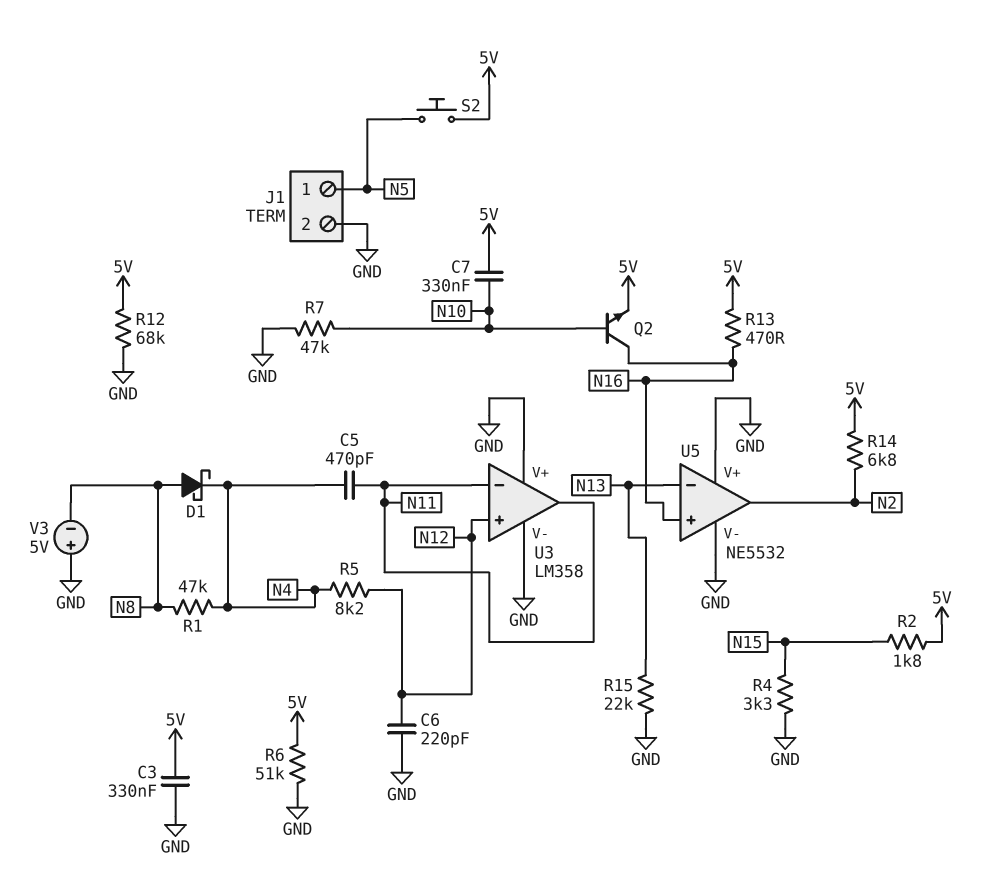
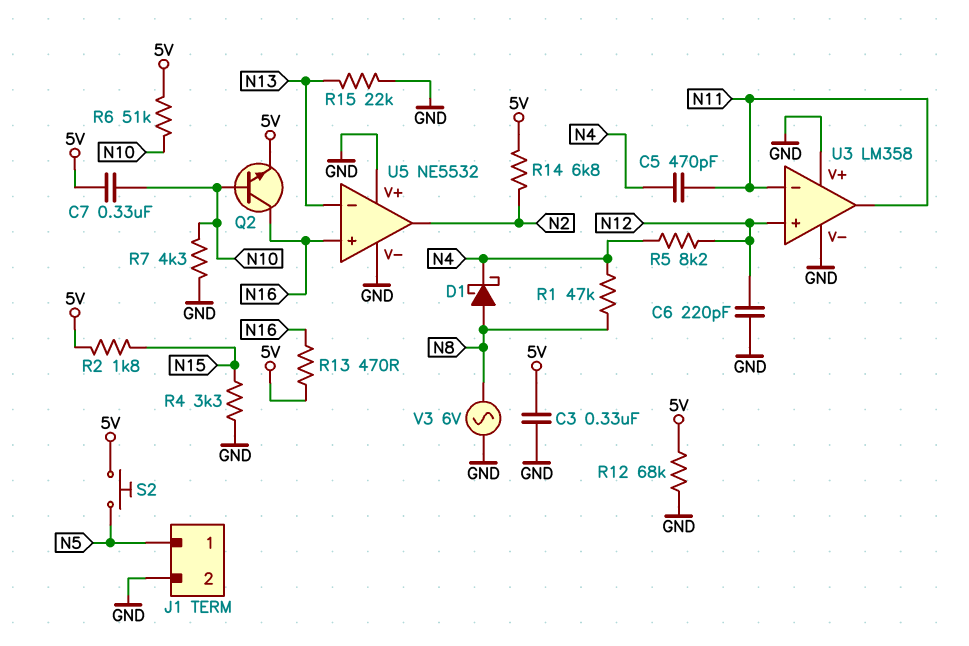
R6: 51k (5V, GND) -> 51k (5V, N10)
R7: 47k (GND, N10) -> 4.3k (GND, N10)
V3: 5V (plus GND, minus N8) -> AC 6V (GND, N8)

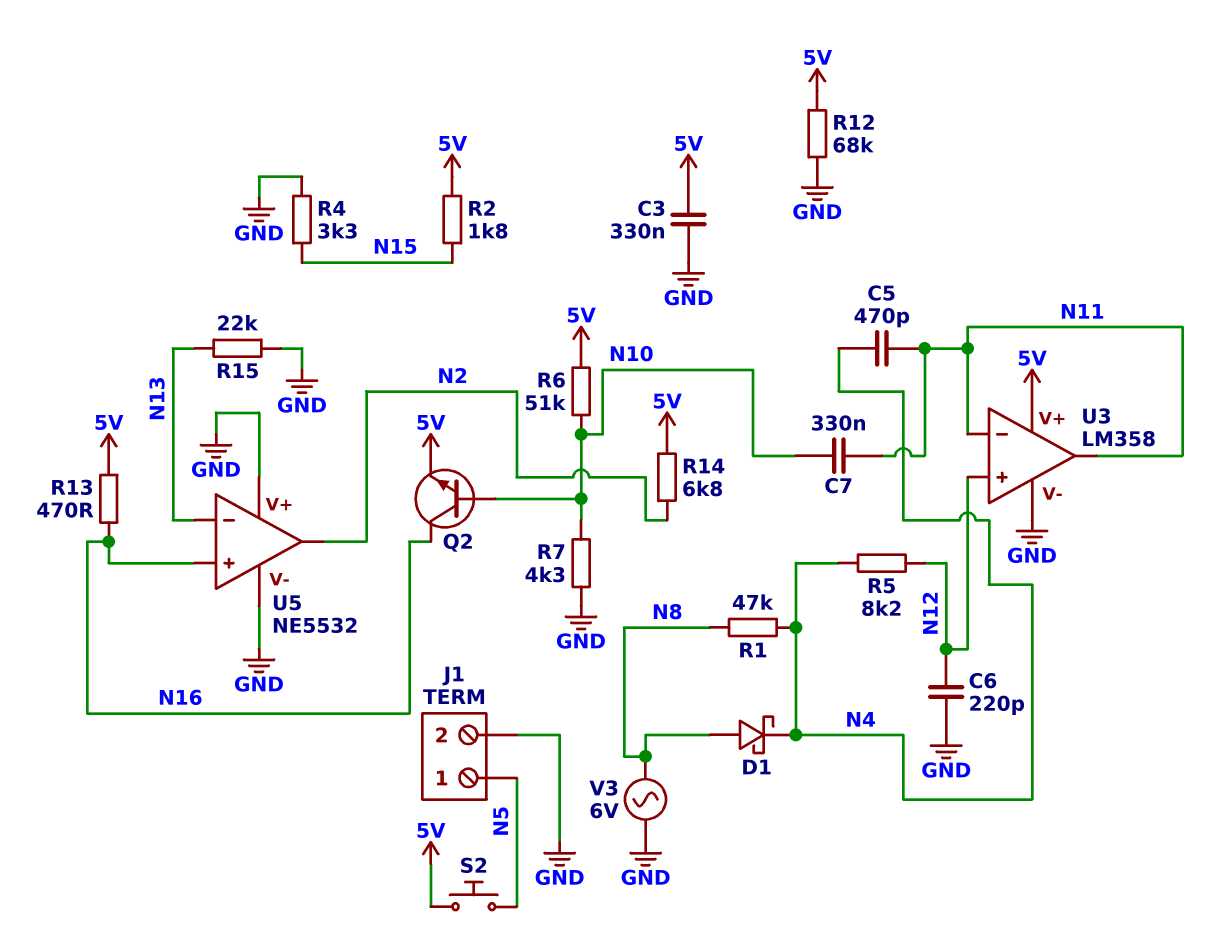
C7: 330nF (5V, N10) -> 330nF (N10, N11)
U3 pin V+: GND -> 5V

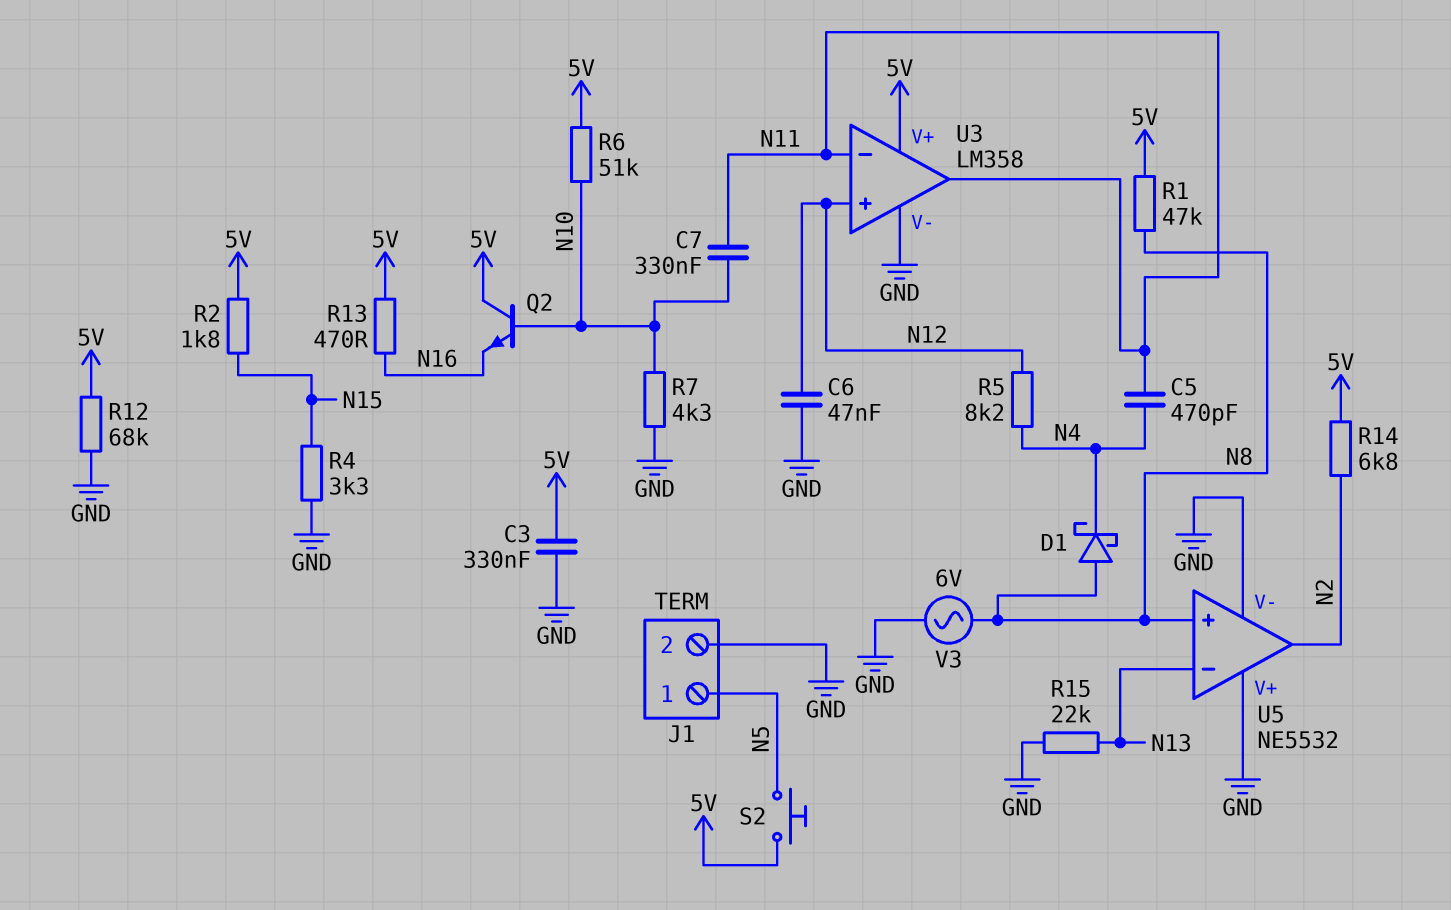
C6: 220pF (GND, N12) -> 47nF (GND, N12)
Q2: NPN (B N10, C N16, E 5V) -> NPN (B N10, C 5V, E N16)
R1: 47k (N4, N8) -> 47k (5V, N8)
U5 pin in+: N16 -> N8

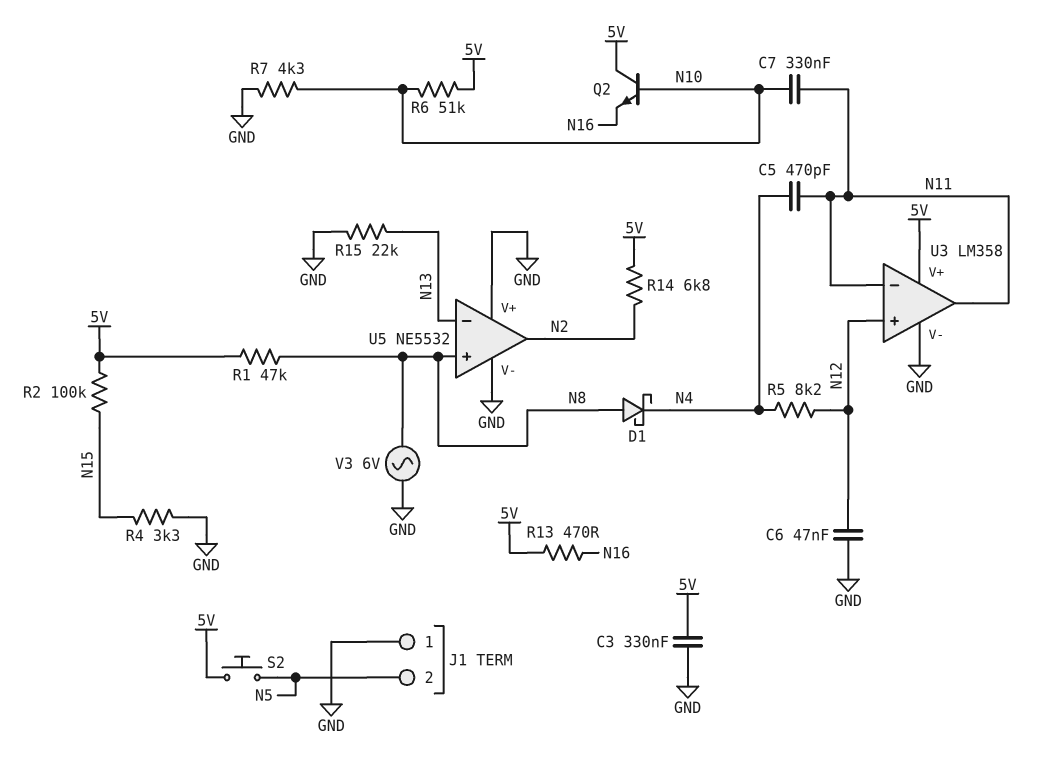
J1 pin 1: N5 -> GND
J1 pin 2: GND -> N5
R2: 1.8k (5V, N15) -> 100k (5V, N15)
R12: 68k (5V, GND) -> none

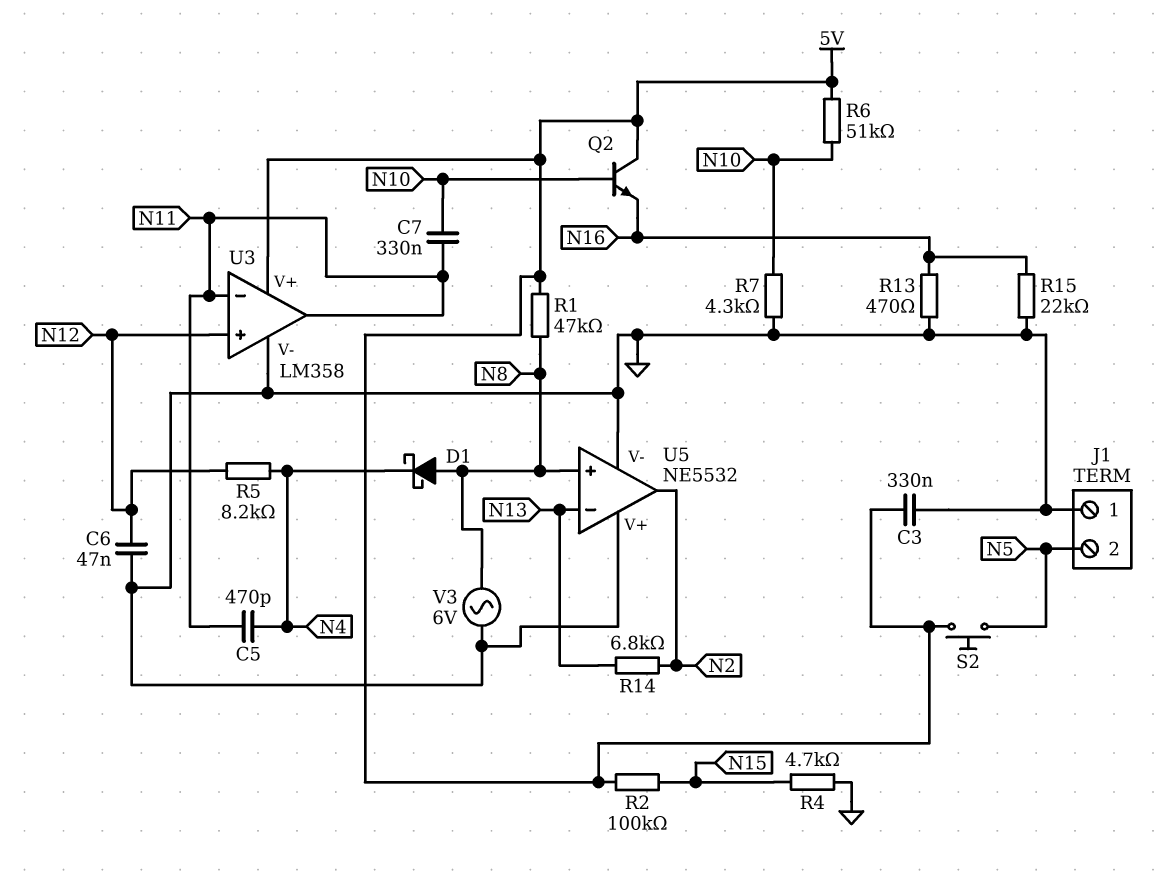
R4: 3.3k (GND, N15) -> 4.7k (GND, N15)
R13: 470 (5V, N16) -> 470 (GND, N16)
R14: 6.8k (5V, N2) -> 6.8k (N2, N13)
R15: 22k (GND, N13) -> 22k (GND, N16)

